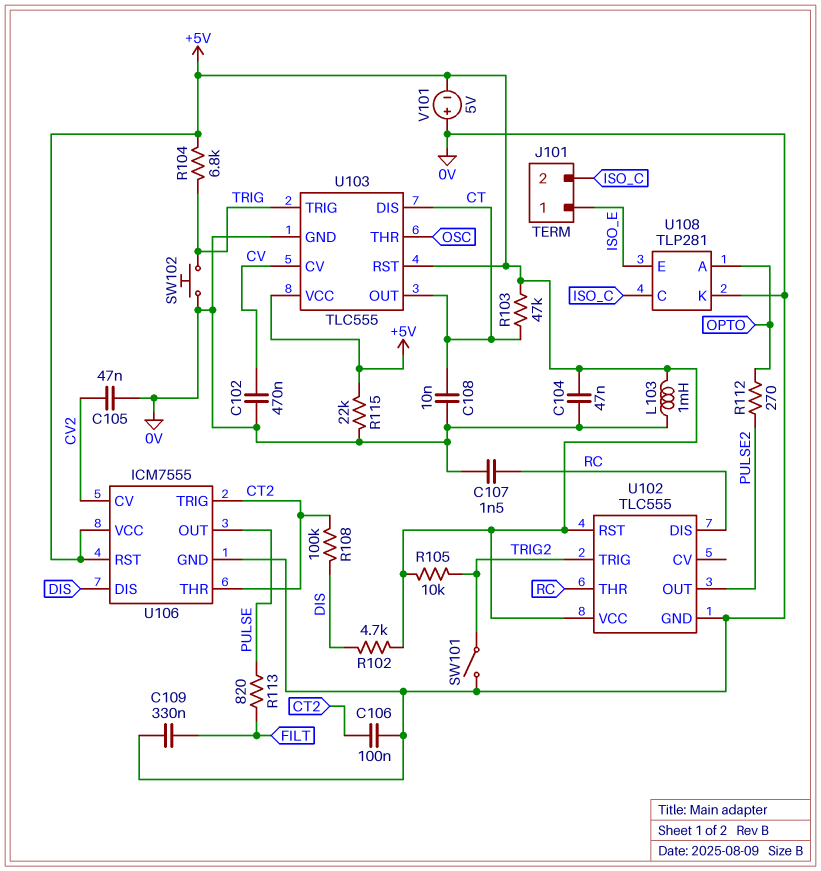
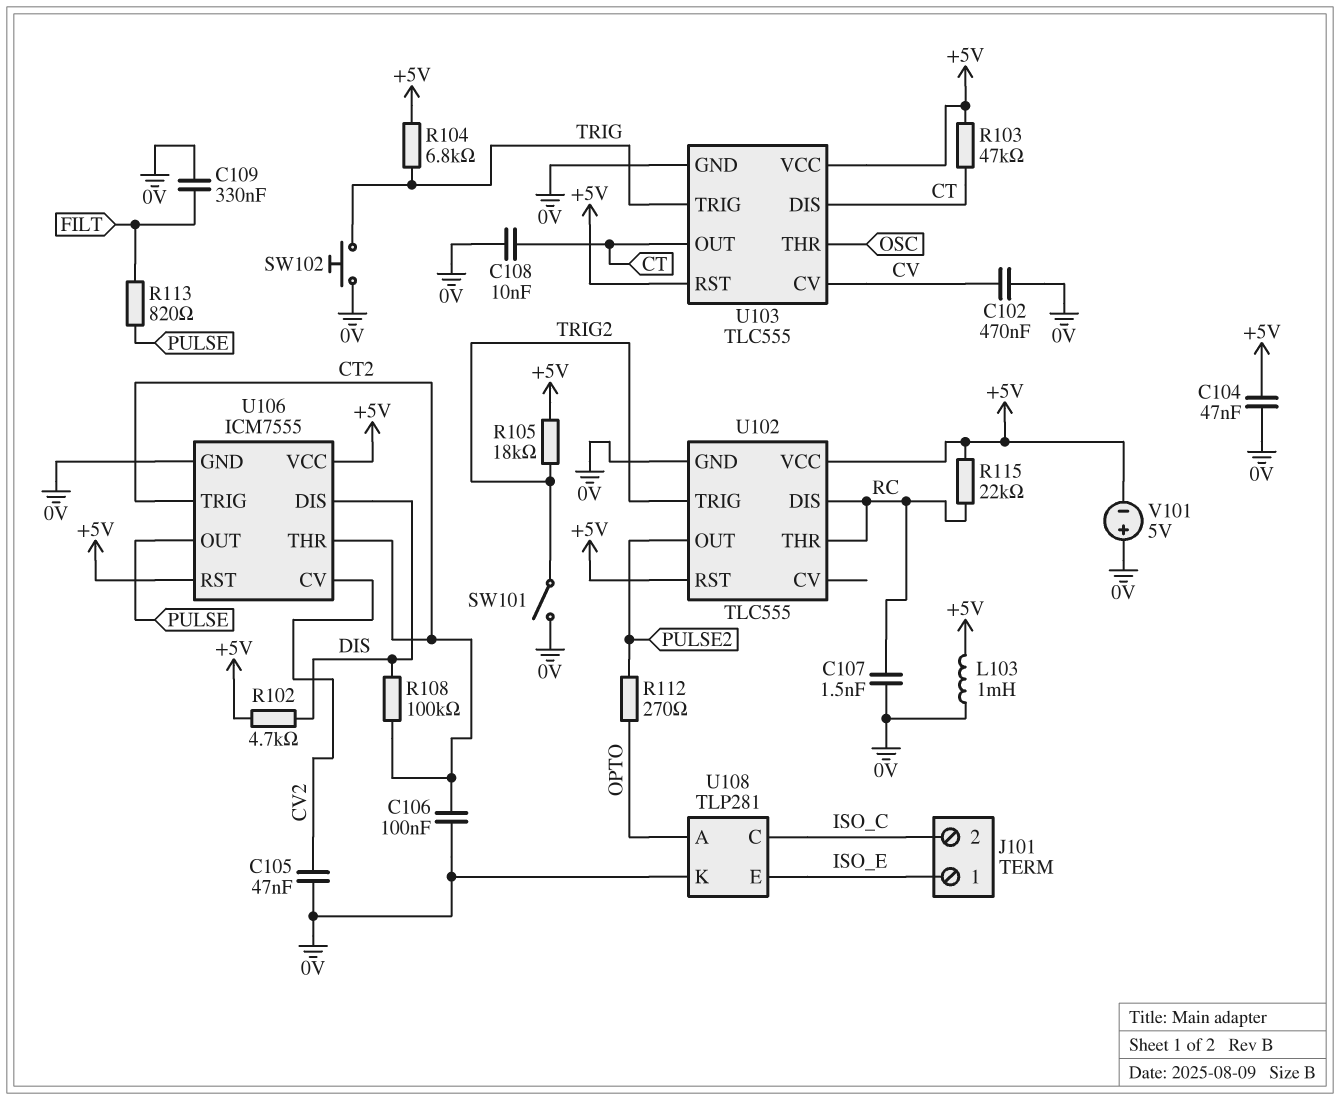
R105: 10k (+5V, TRIG2) -> 18k (+5V, TRIG2)
R115: 22k (+5V, 0V) -> 22k (+5V, RC)

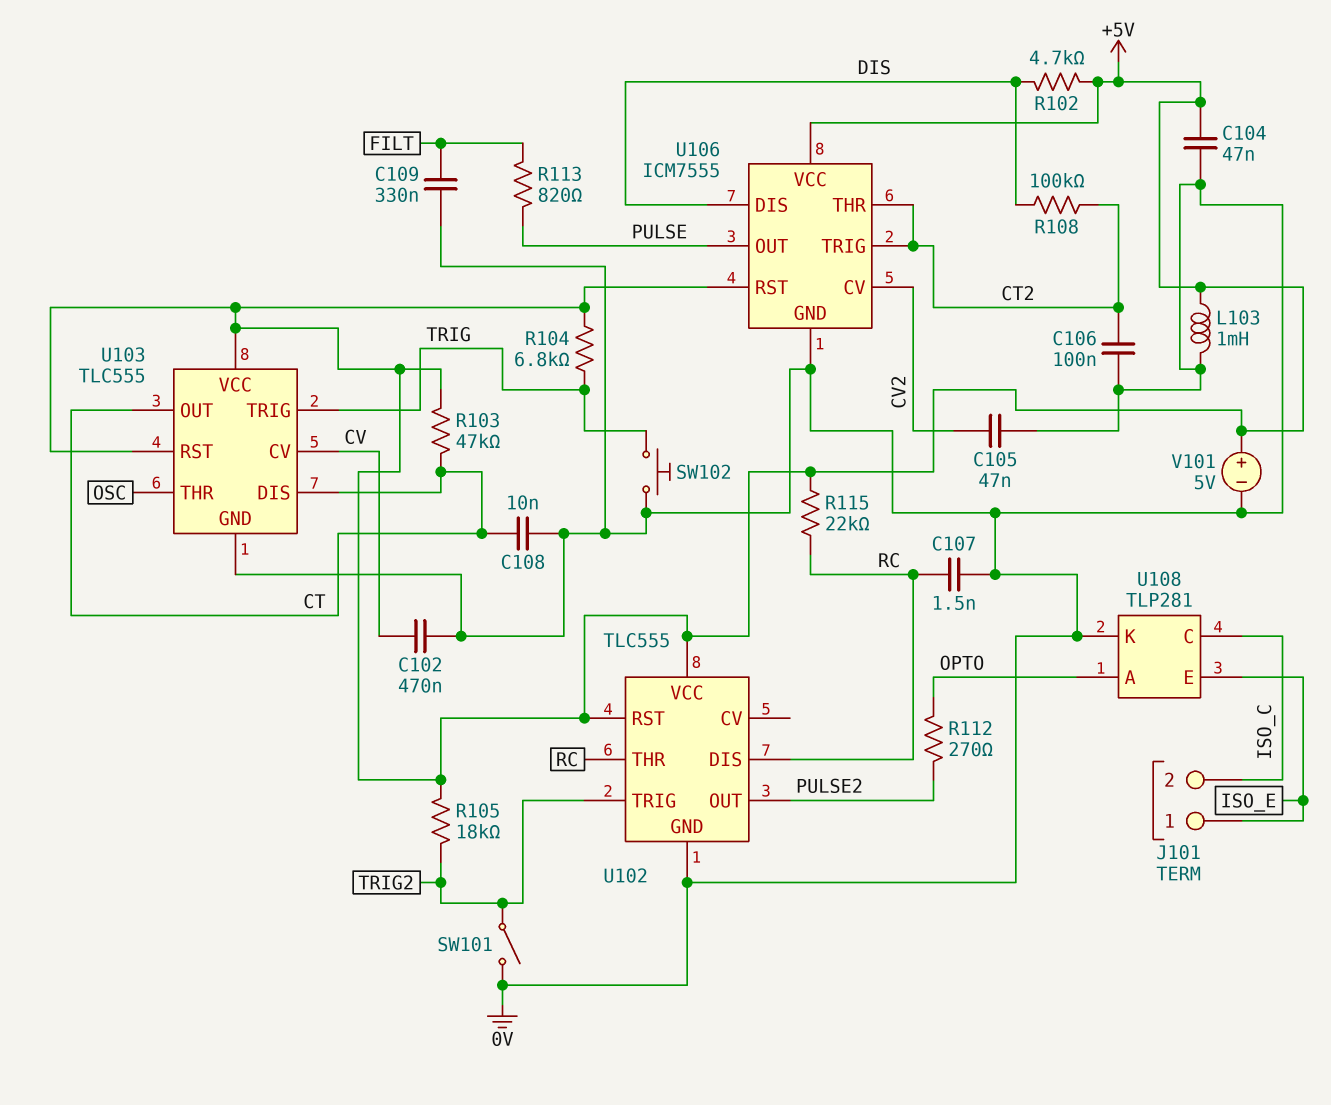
V101: 5V (plus 0V, minus +5V) -> 5V (plus +5V, minus 0V)

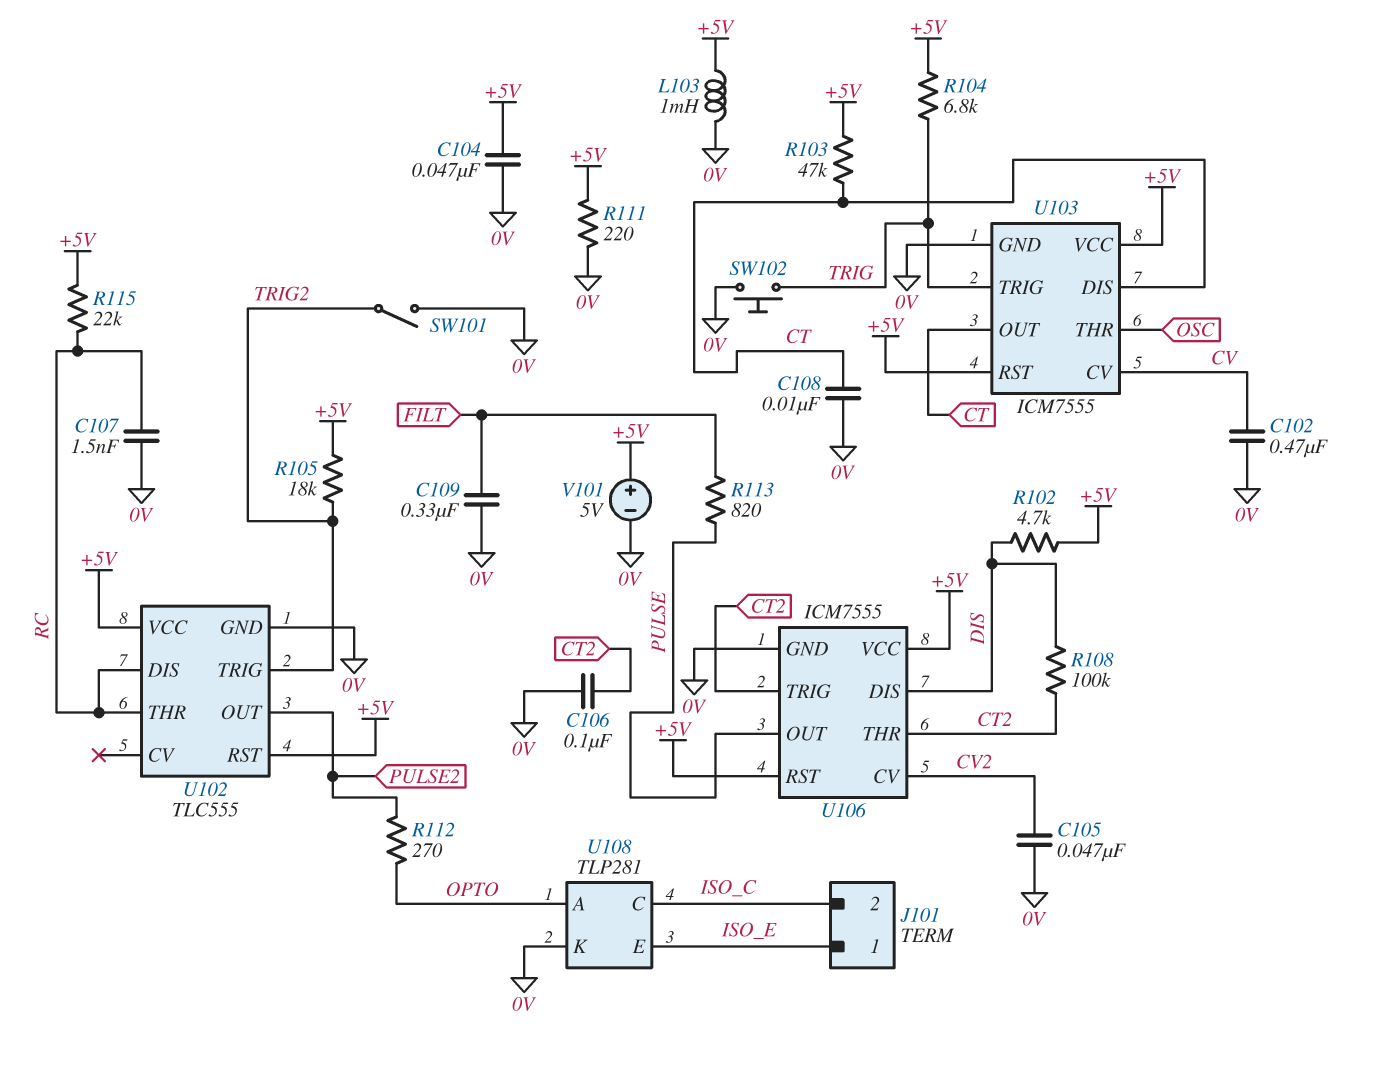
R111: none -> 220 (+5V, 0V)
U103: TLC555 -> ICM7555

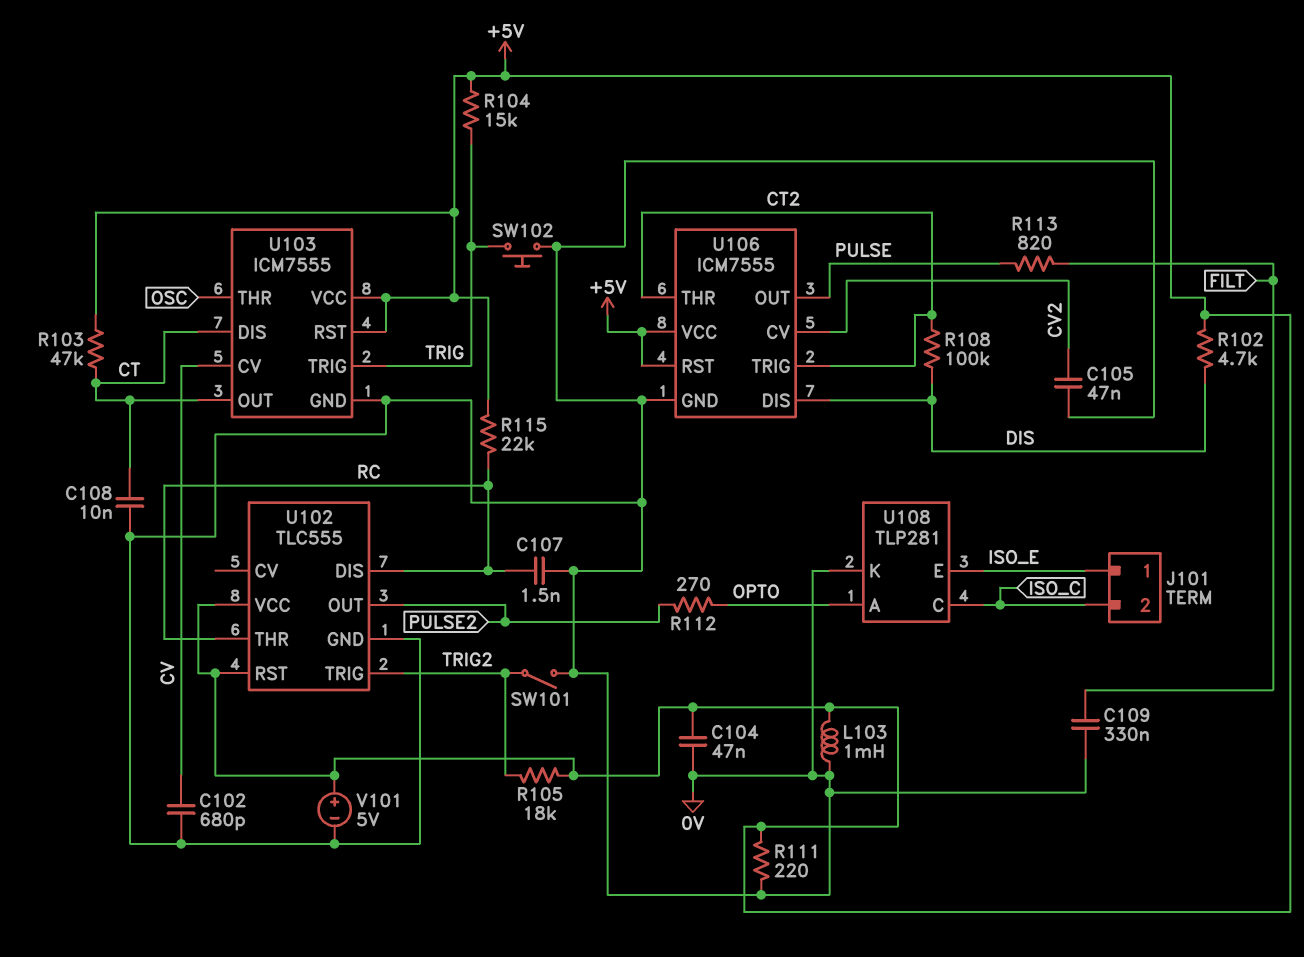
C102: 470nF (0V, CV) -> 680pF (0V, CV)
C106: 100nF (0V, CT2) -> none
R104: 6.8k (+5V, TRIG) -> 15k (+5V, TRIG)

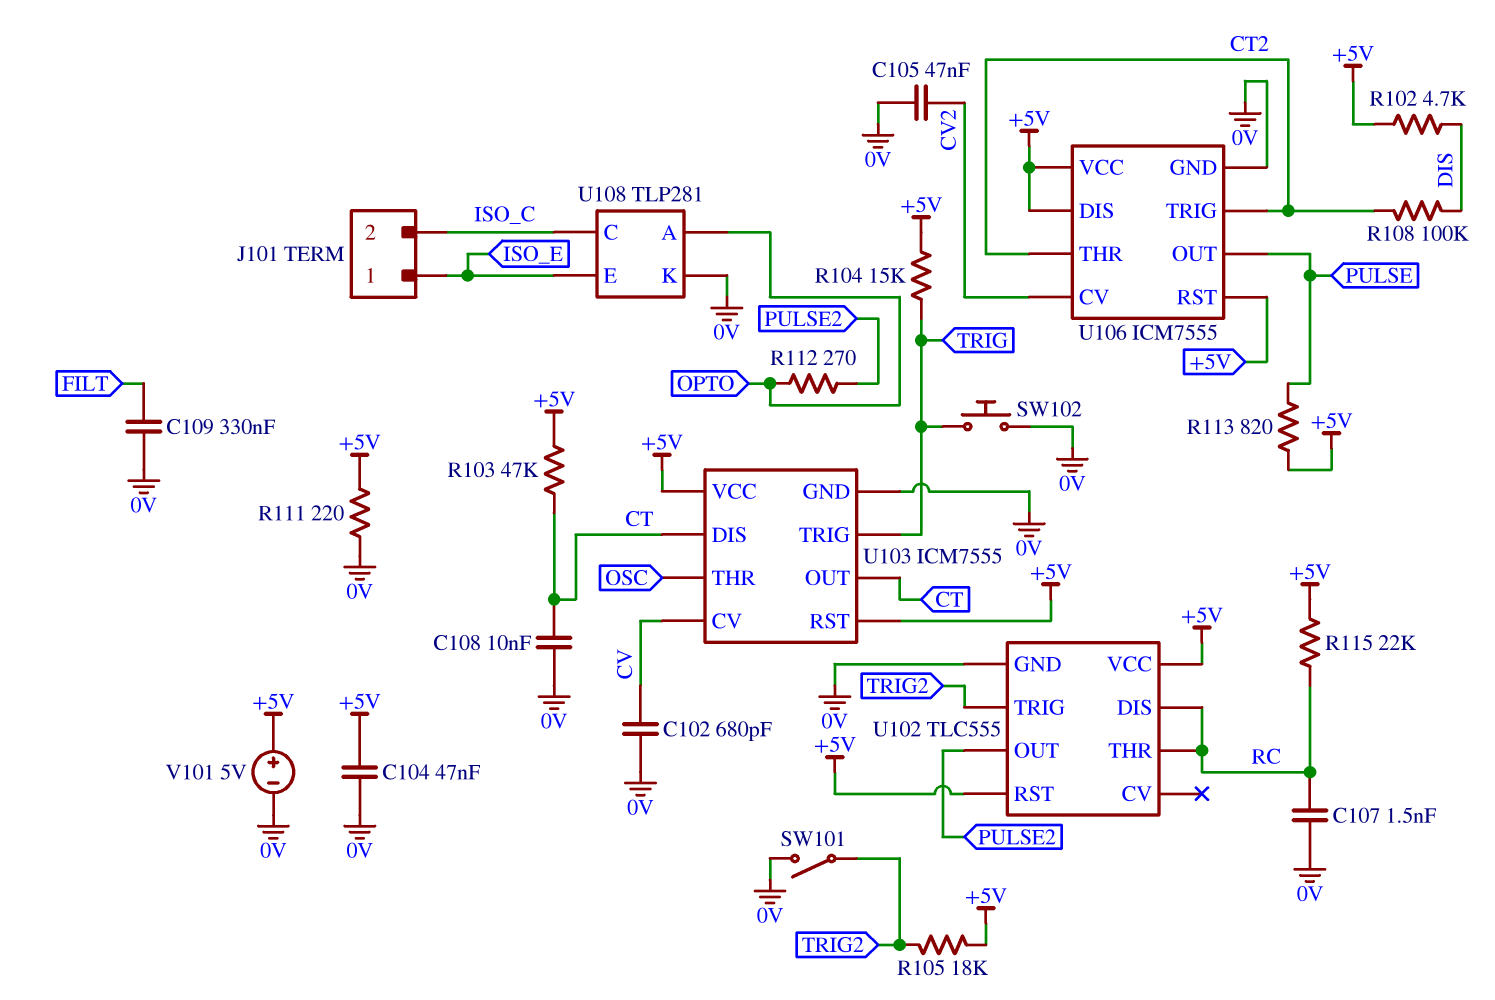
L103: 1mH (+5V, 0V) -> none
R113: 820 (FILT, PULSE) -> 820 (+5V, PULSE)
U106 pin DIS: DIS -> +5V

